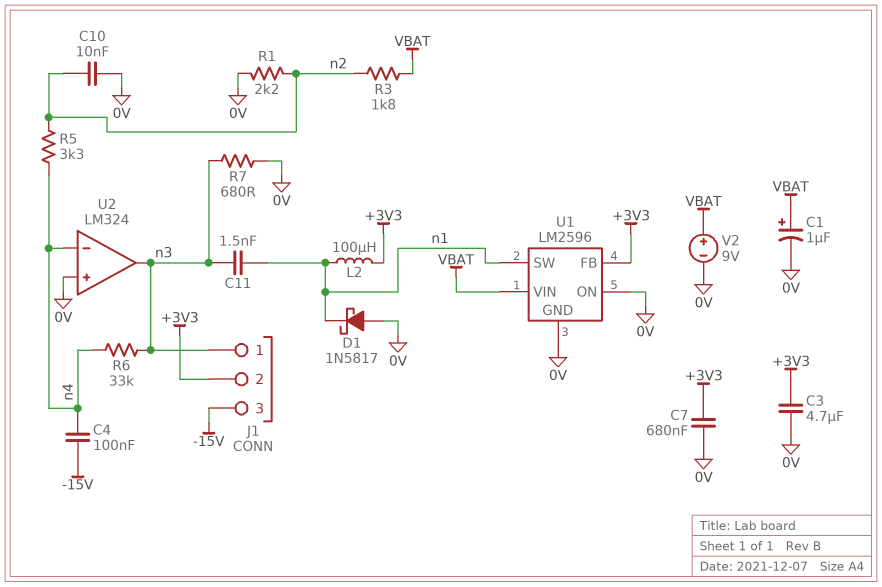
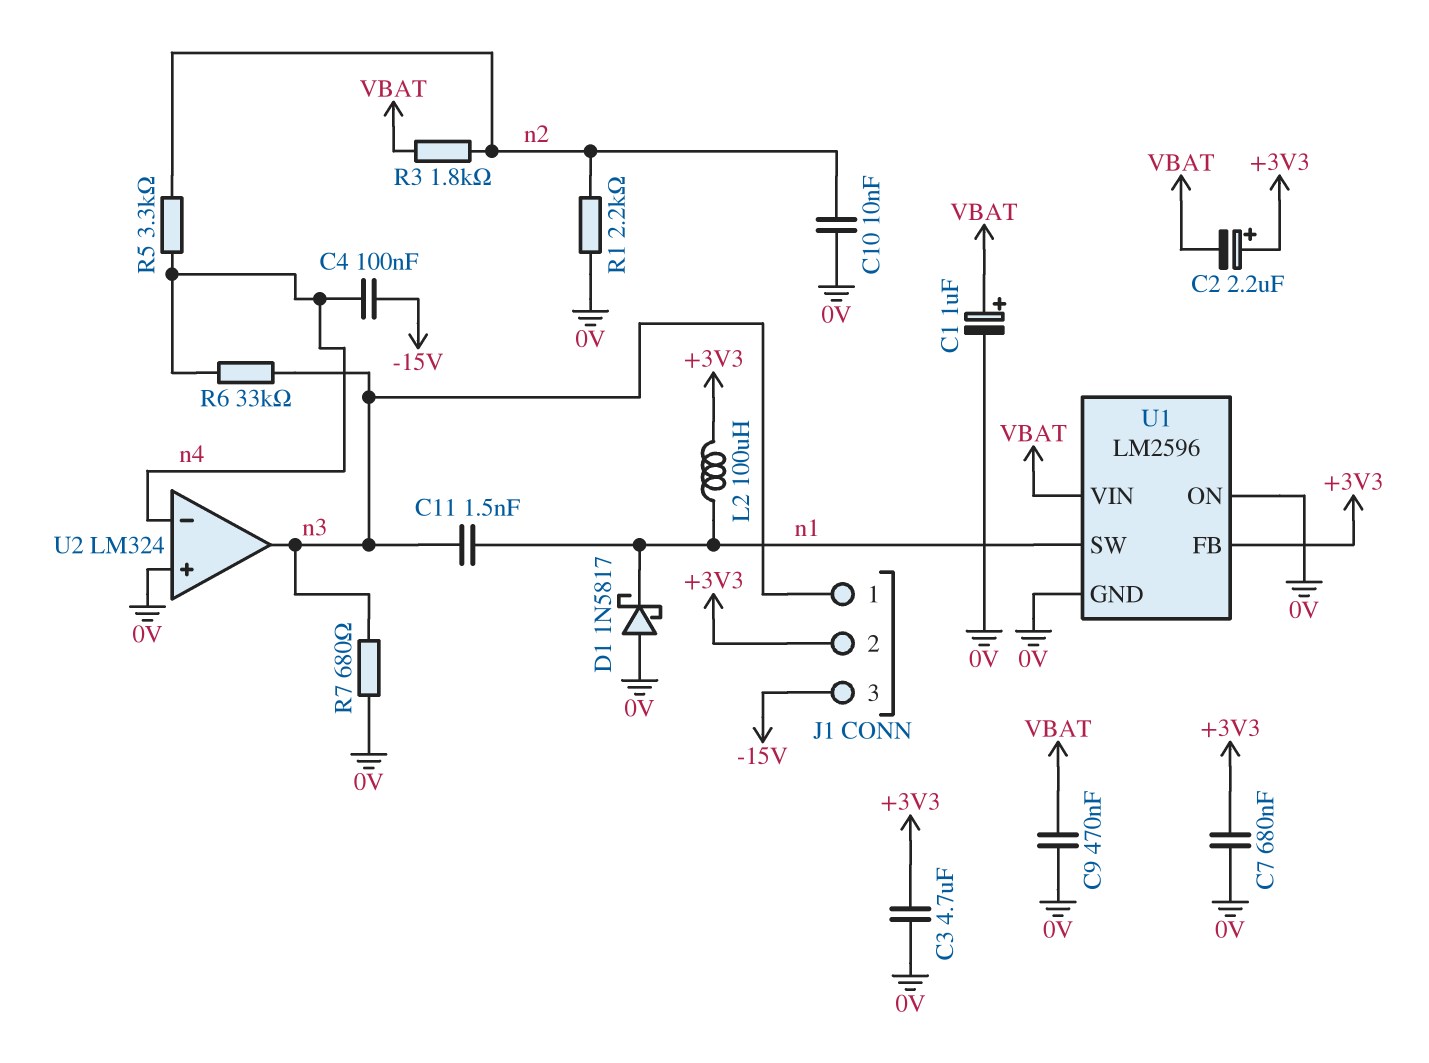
C2: none -> 2.2uF (plus +3V3, minus VBAT)
C9: none -> 470nF (0V, VBAT)
V2: 9V (plus VBAT, minus 0V) -> none

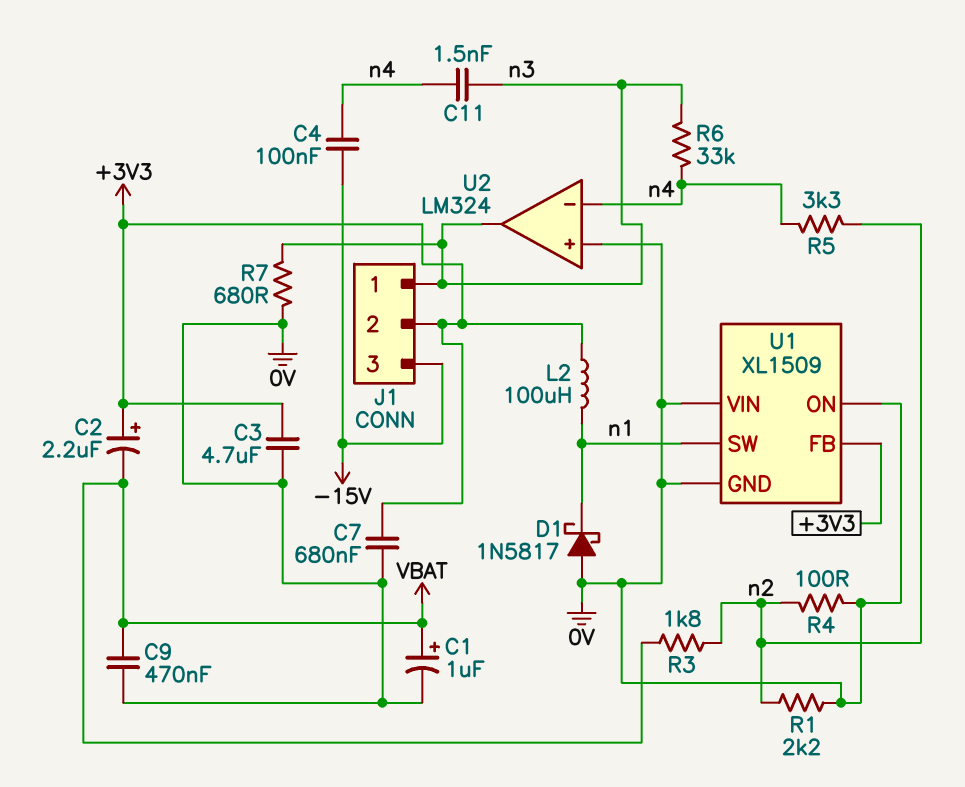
C10: 10nF (0V, n2) -> none
C11: 1.5nF (n1, n3) -> 1.5nF (n3, n4)
R4: none -> 100 (0V, n2)
U1: LM2596 -> XL1509
U1 pin VIN: VBAT -> 0V

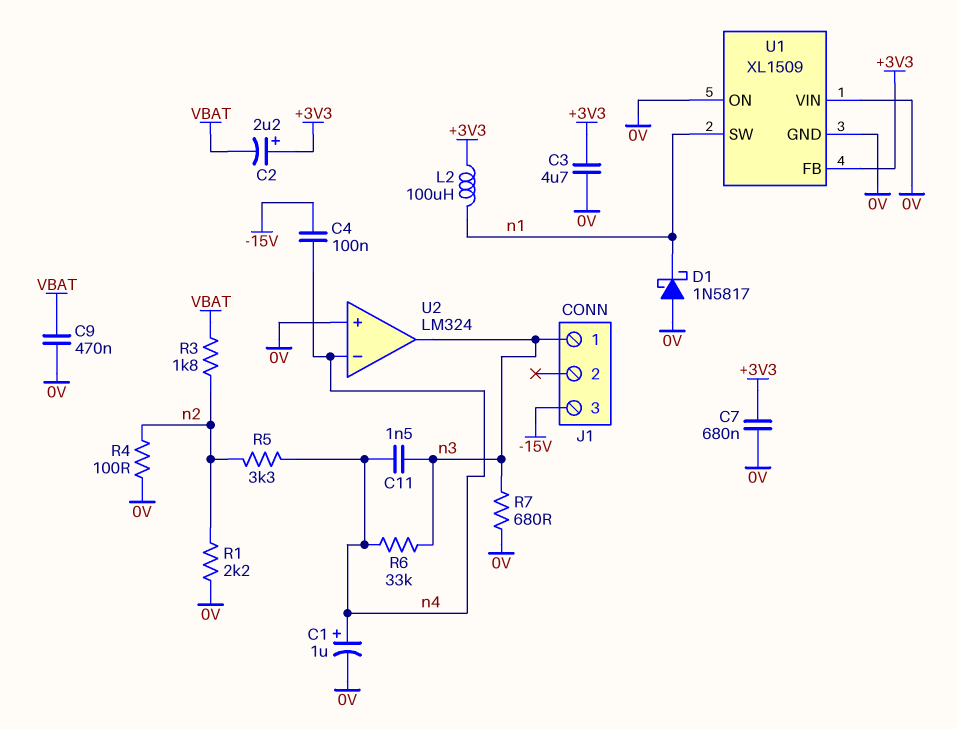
C1: 1uF (plus VBAT, minus 0V) -> 1uF (plus n4, minus 0V)
J1 pin 2: +3V3 -> none

